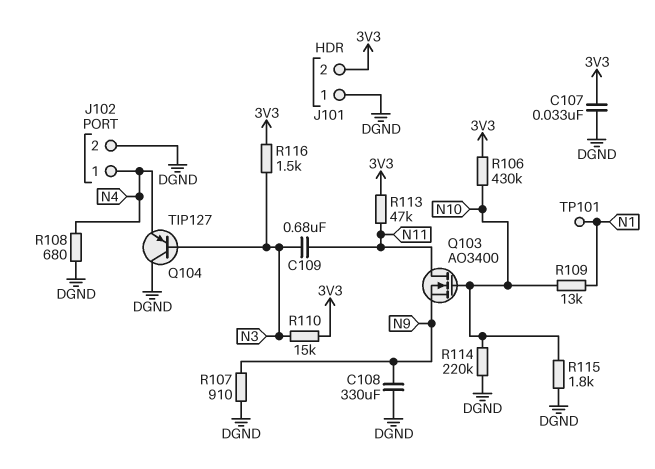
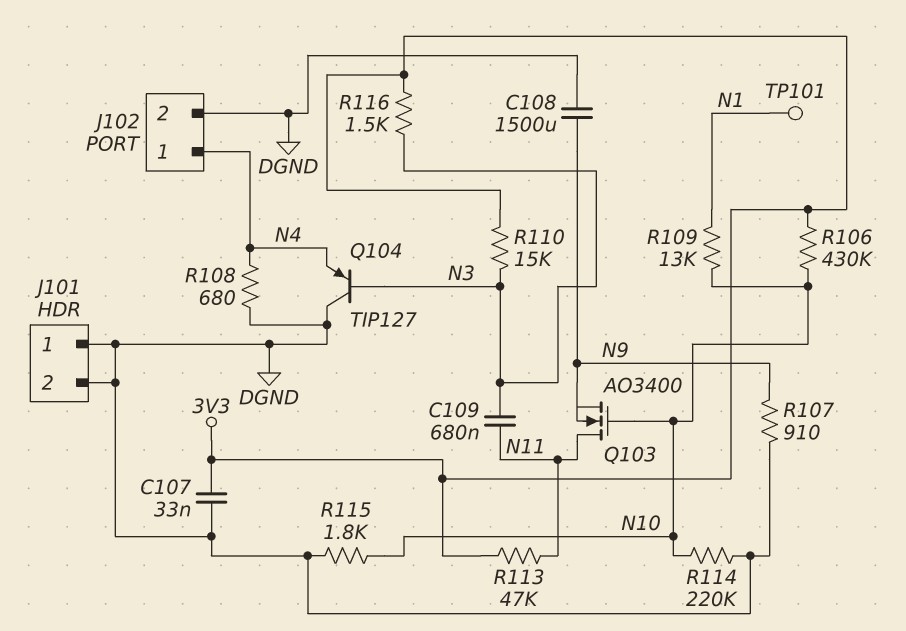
C108: 330uF (DGND, N9) -> 1500uF (DGND, N9)
J101 pin 2: 3V3 -> DGND

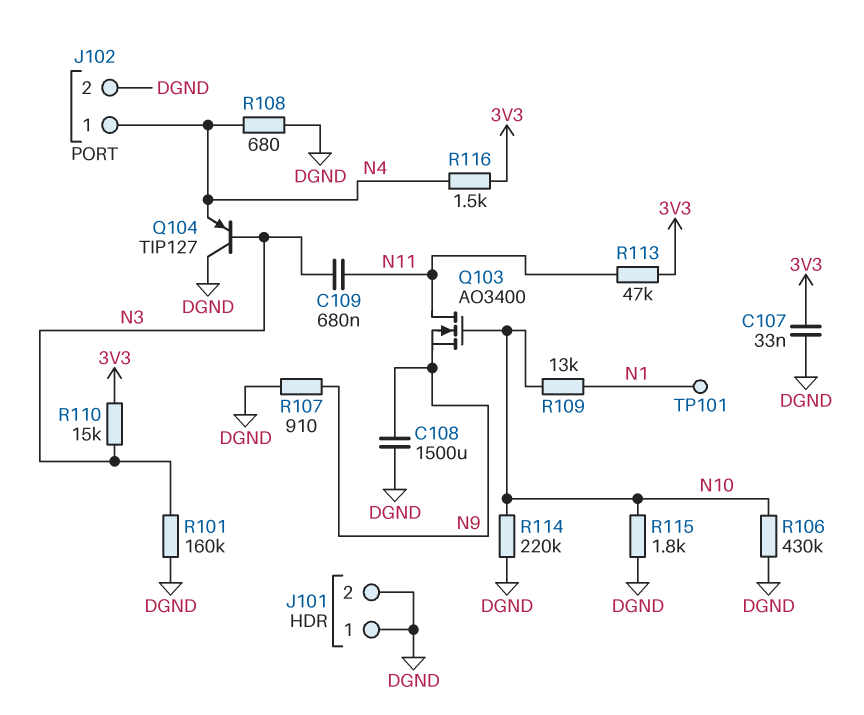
R101: none -> 160k (DGND, N3)
R106: 430k (3V3, N10) -> 430k (DGND, N10)
R116: 1.5k (3V3, N3) -> 1.5k (3V3, N4)

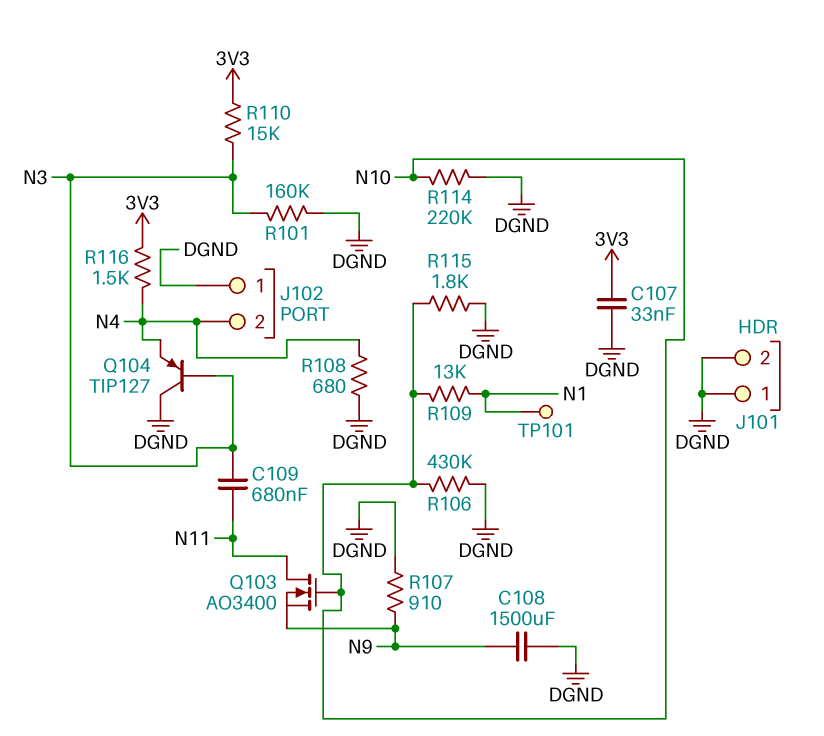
J102 pin 1: N4 -> DGND
J102 pin 2: DGND -> N4
R113: 47k (3V3, N11) -> none

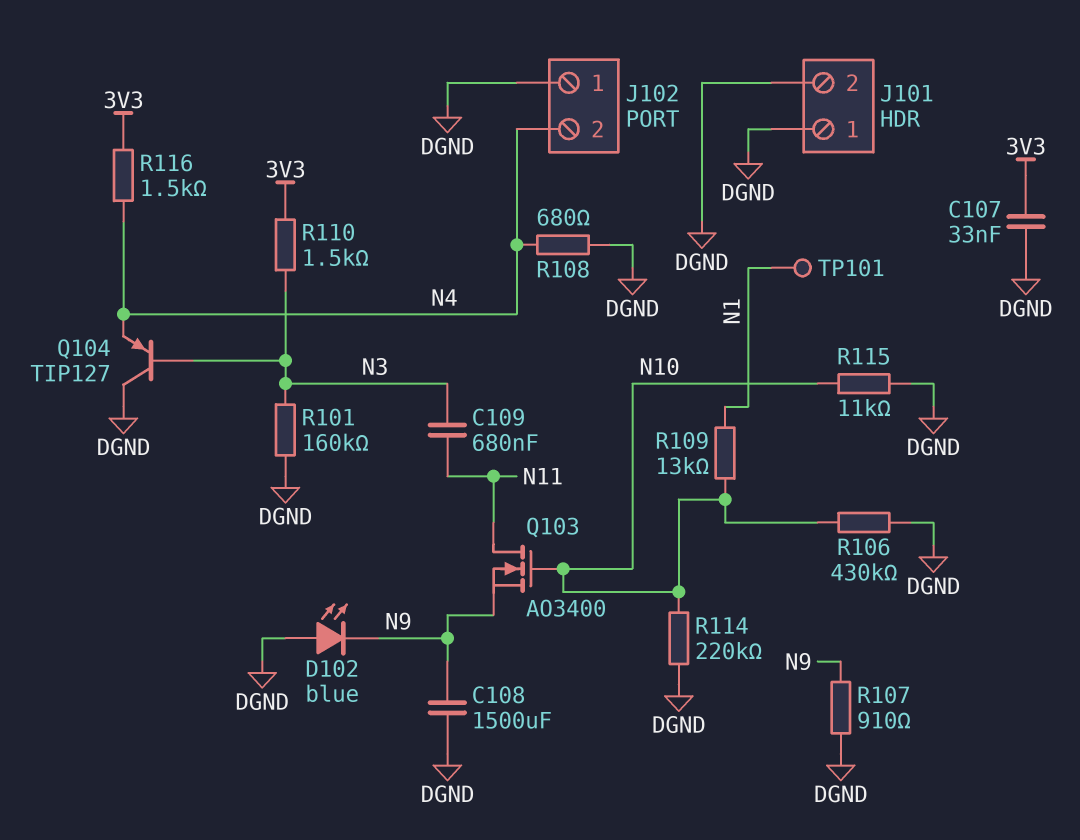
D102: none -> LED blue (A DGND, K N9)
R110: 15k (3V3, N3) -> 1.5k (3V3, N3)
R115: 1.8k (DGND, N10) -> 11k (DGND, N10)

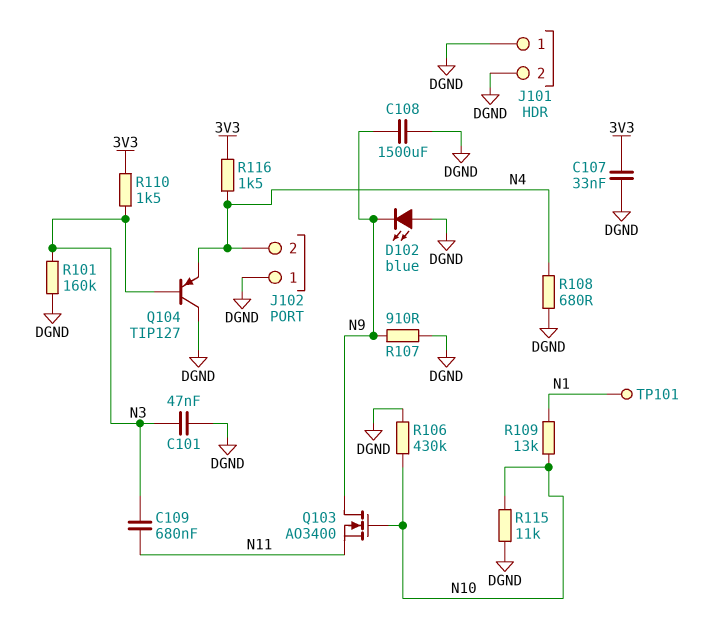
C101: none -> 47nF (DGND, N3)
Q103: NMOS AO3400 (G N10, D N11, S N9) -> NMOS AO3400 (G N10, D N9, S N11)
R114: 220k (DGND, N10) -> none

